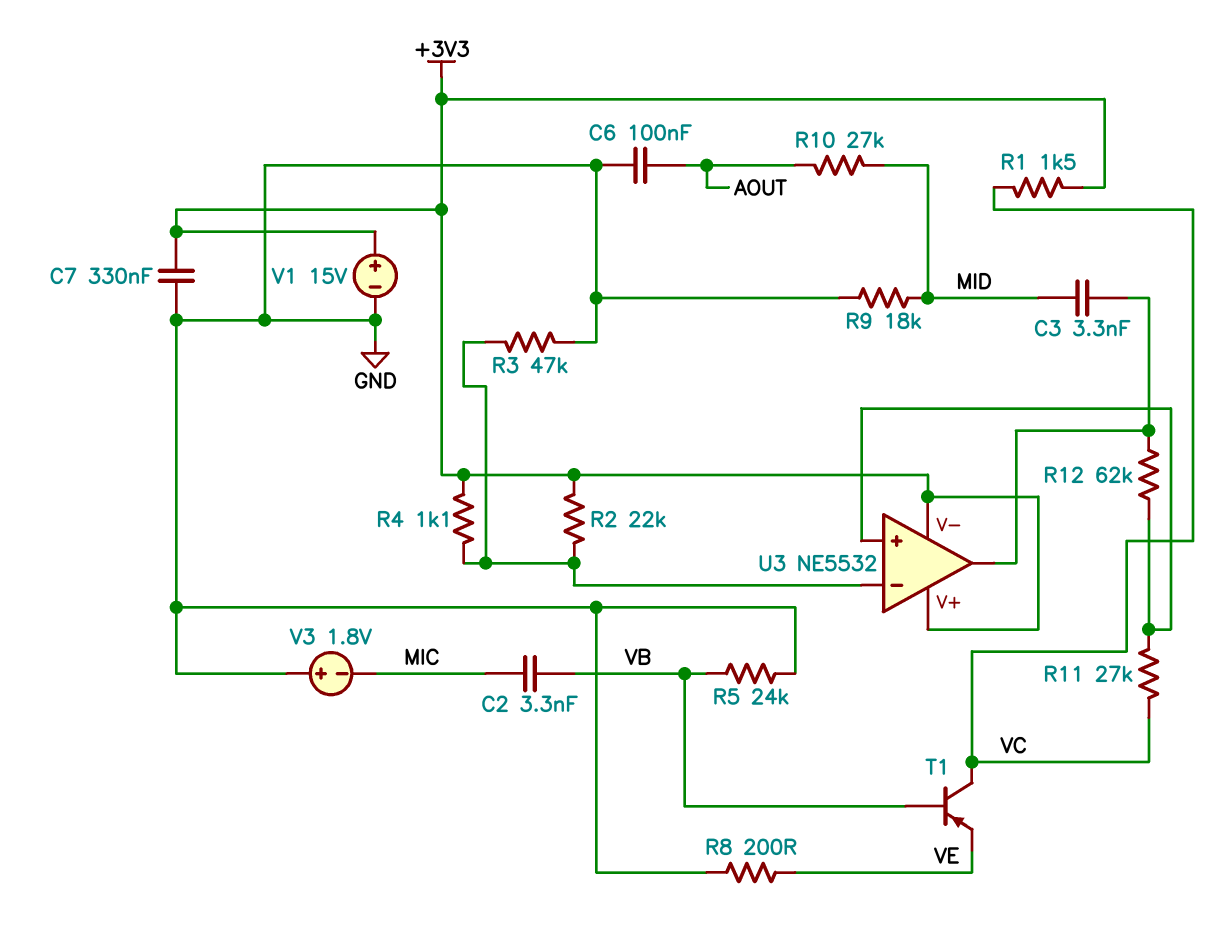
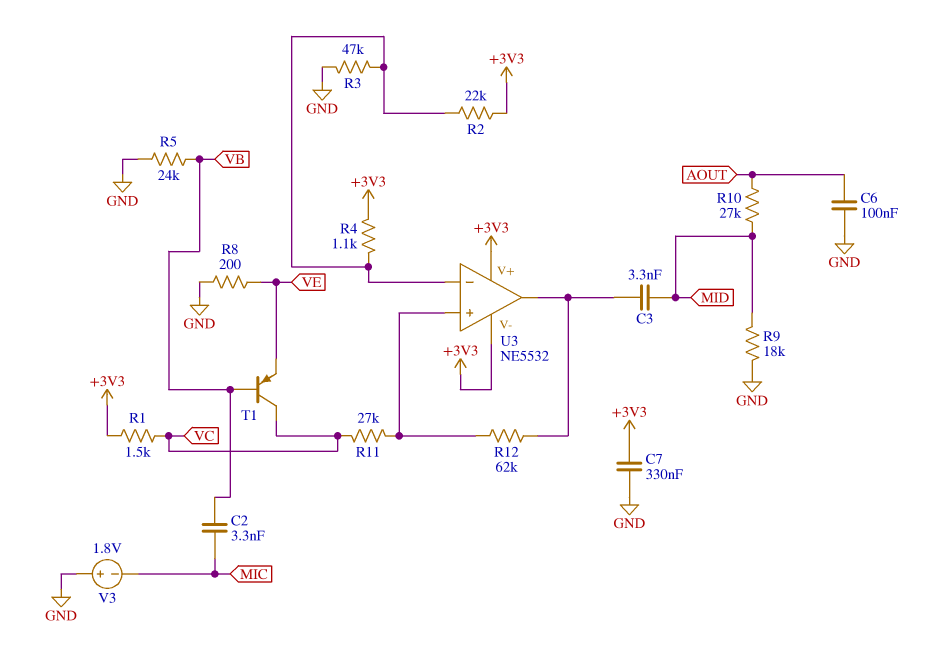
V1: 15V (plus +3V3, minus GND) -> none

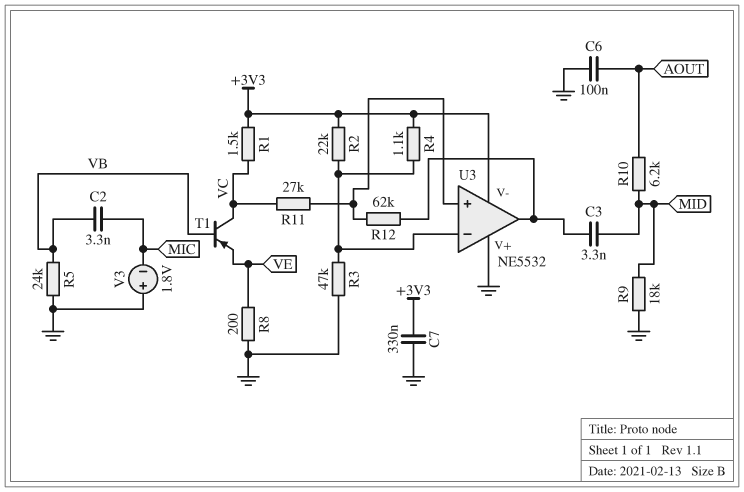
R10: 27k (AOUT, MID) -> 6.2k (AOUT, MID)
U3 pin V+: +3V3 -> GND

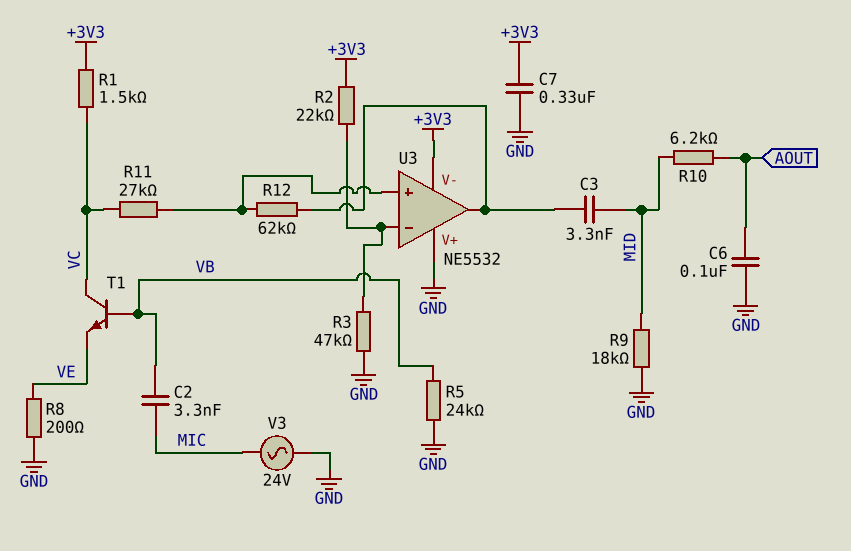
R4: 1.1k (+3V3, U3/in-) -> none
T1: PNP (B VB, C VC, E VE) -> NPN (B VB, C VC, E VE)
V3: 1.8V (plus GND, minus MIC) -> AC 24V (GND, MIC)

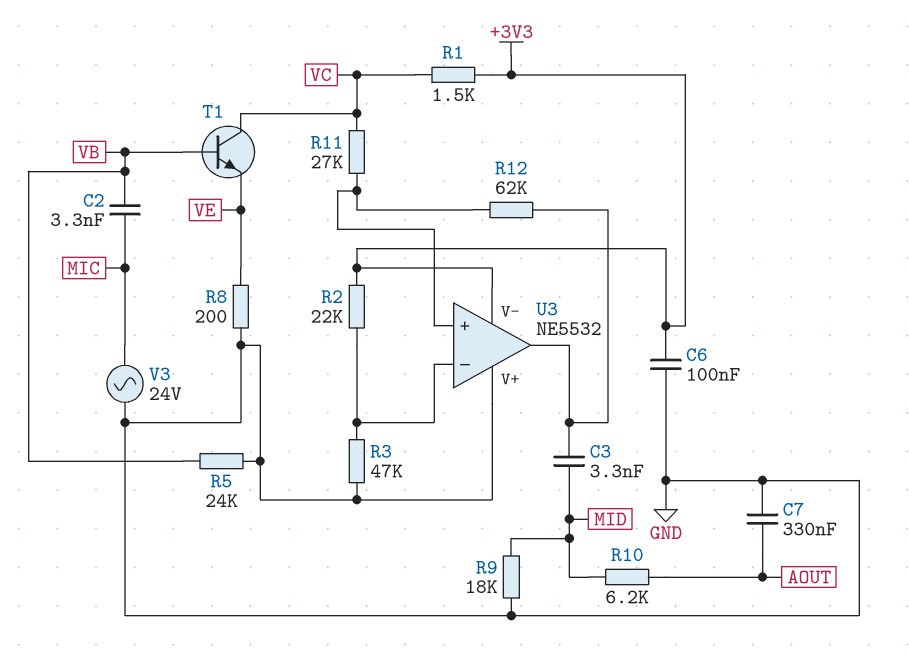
C6: 100nF (AOUT, GND) -> 100nF (+3V3, GND)
C7: 330nF (+3V3, GND) -> 330nF (AOUT, GND)

